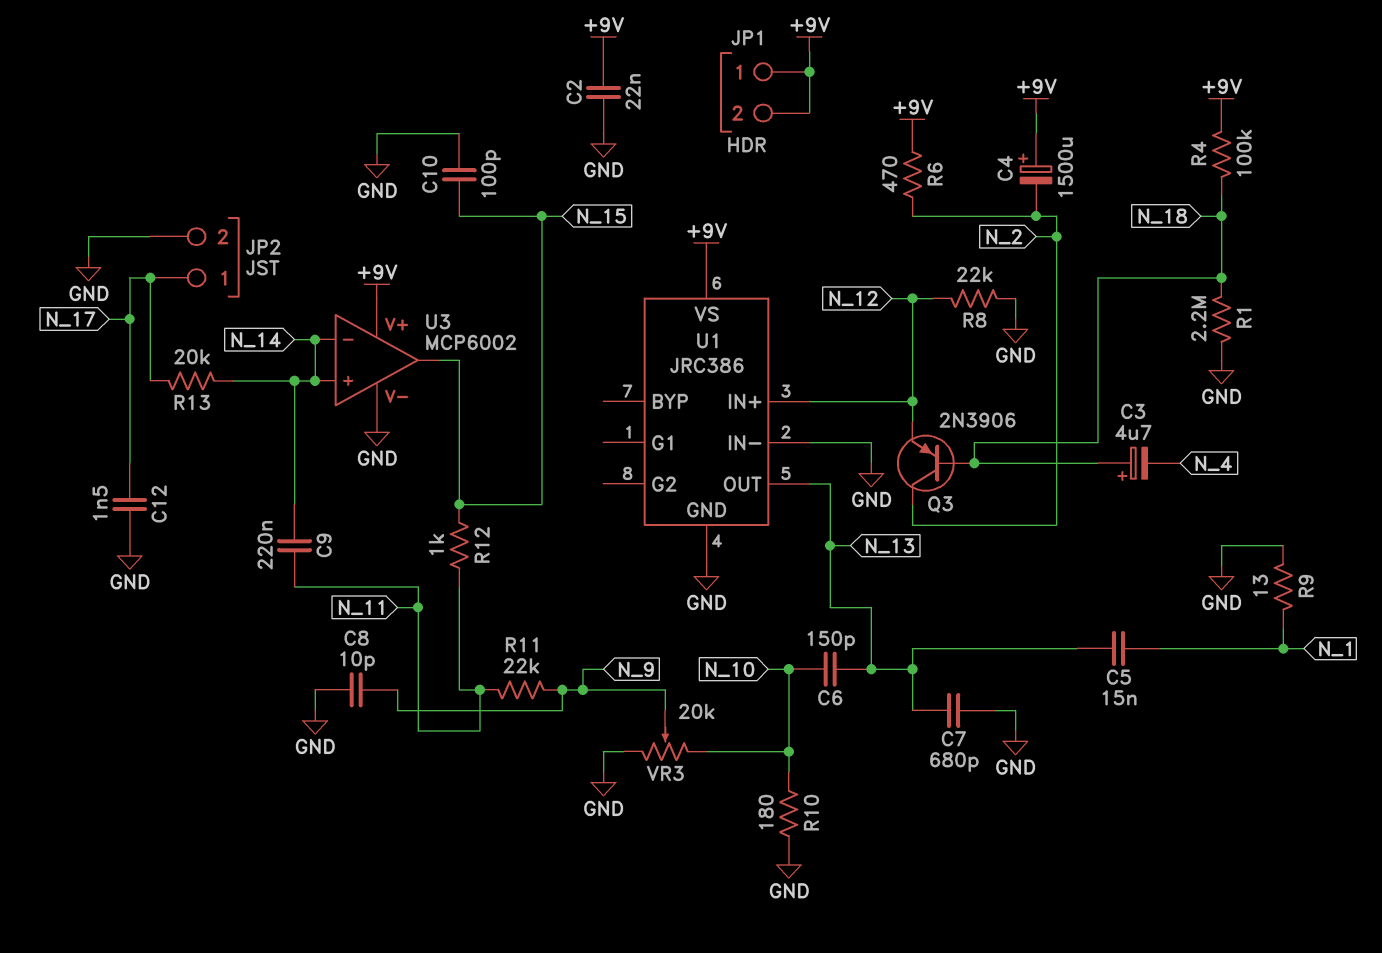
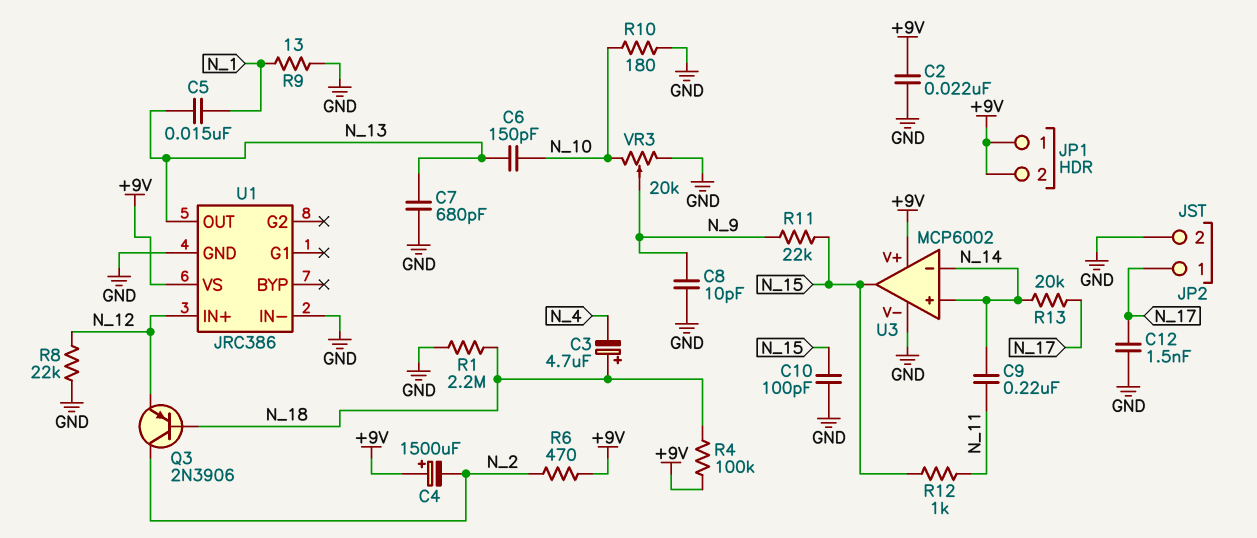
R11: 22k (N_9, N_11) -> 22k (N_9, N_15)

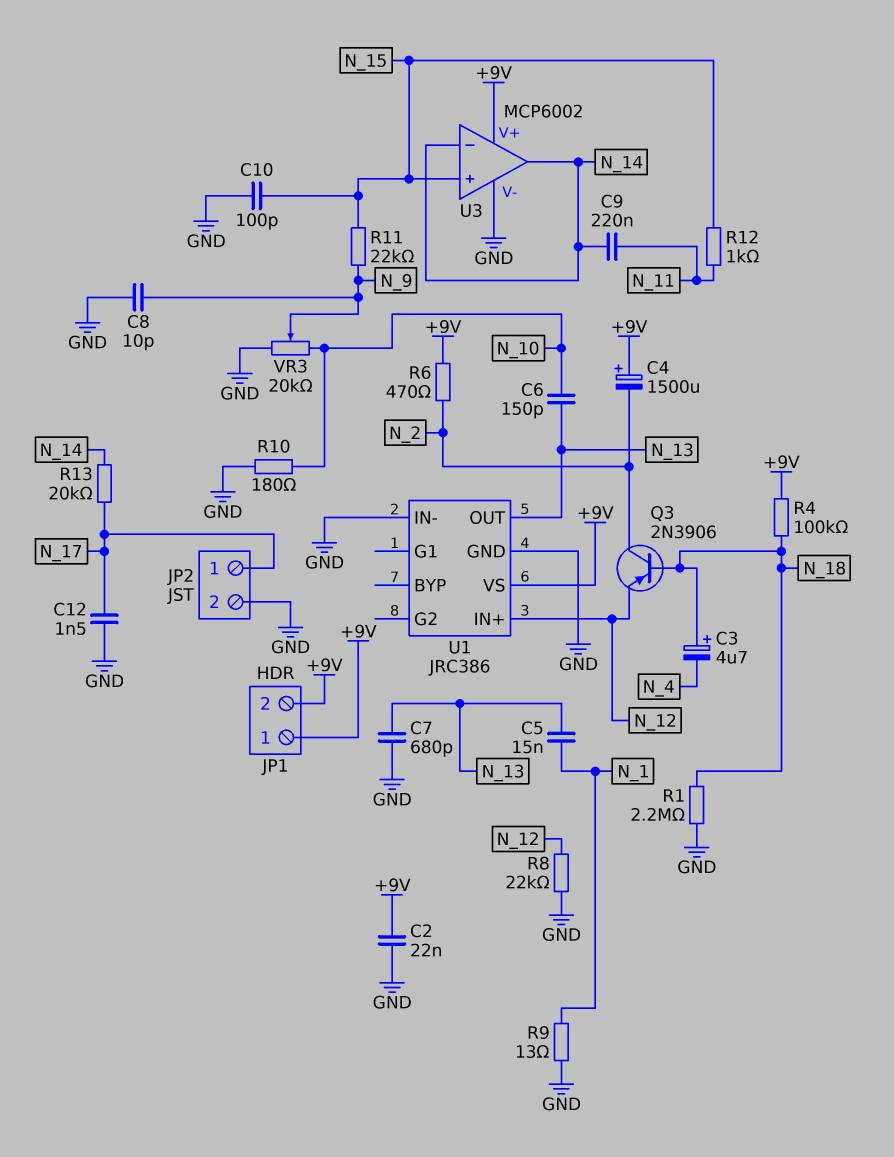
U3 pin in+: N_14 -> N_15
U3 pin out: N_15 -> N_14

